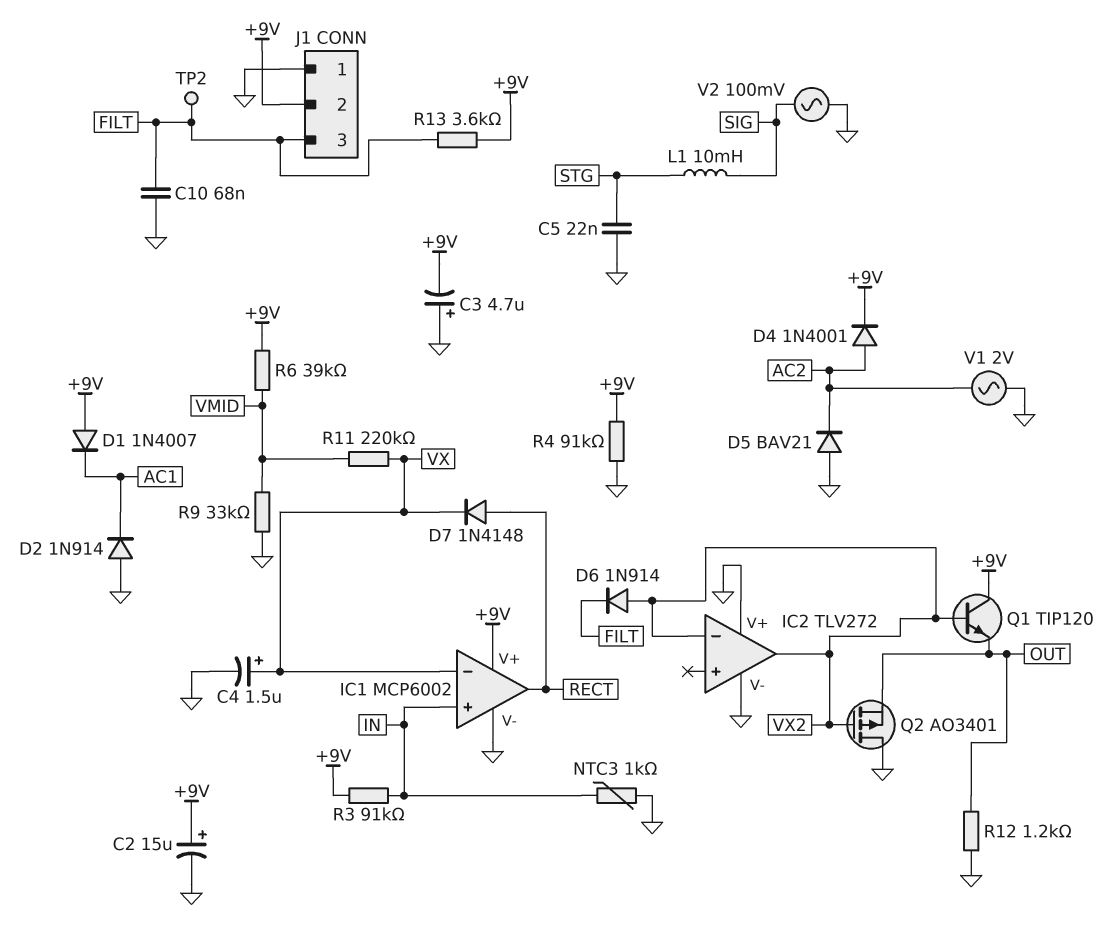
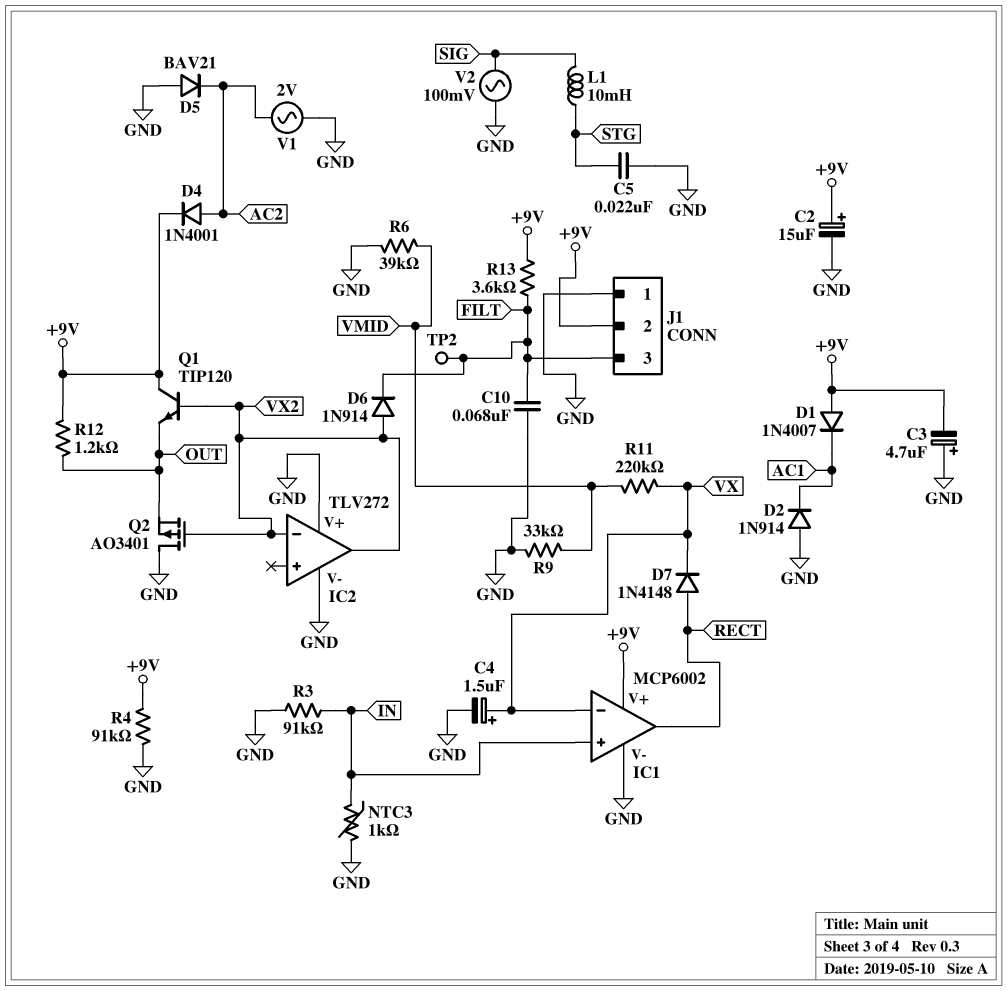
R3: 91k (+9V, IN) -> 91k (GND, IN)
R6: 39k (+9V, VMID) -> 39k (GND, VMID)
R12: 1.2k (GND, OUT) -> 1.2k (+9V, OUT)

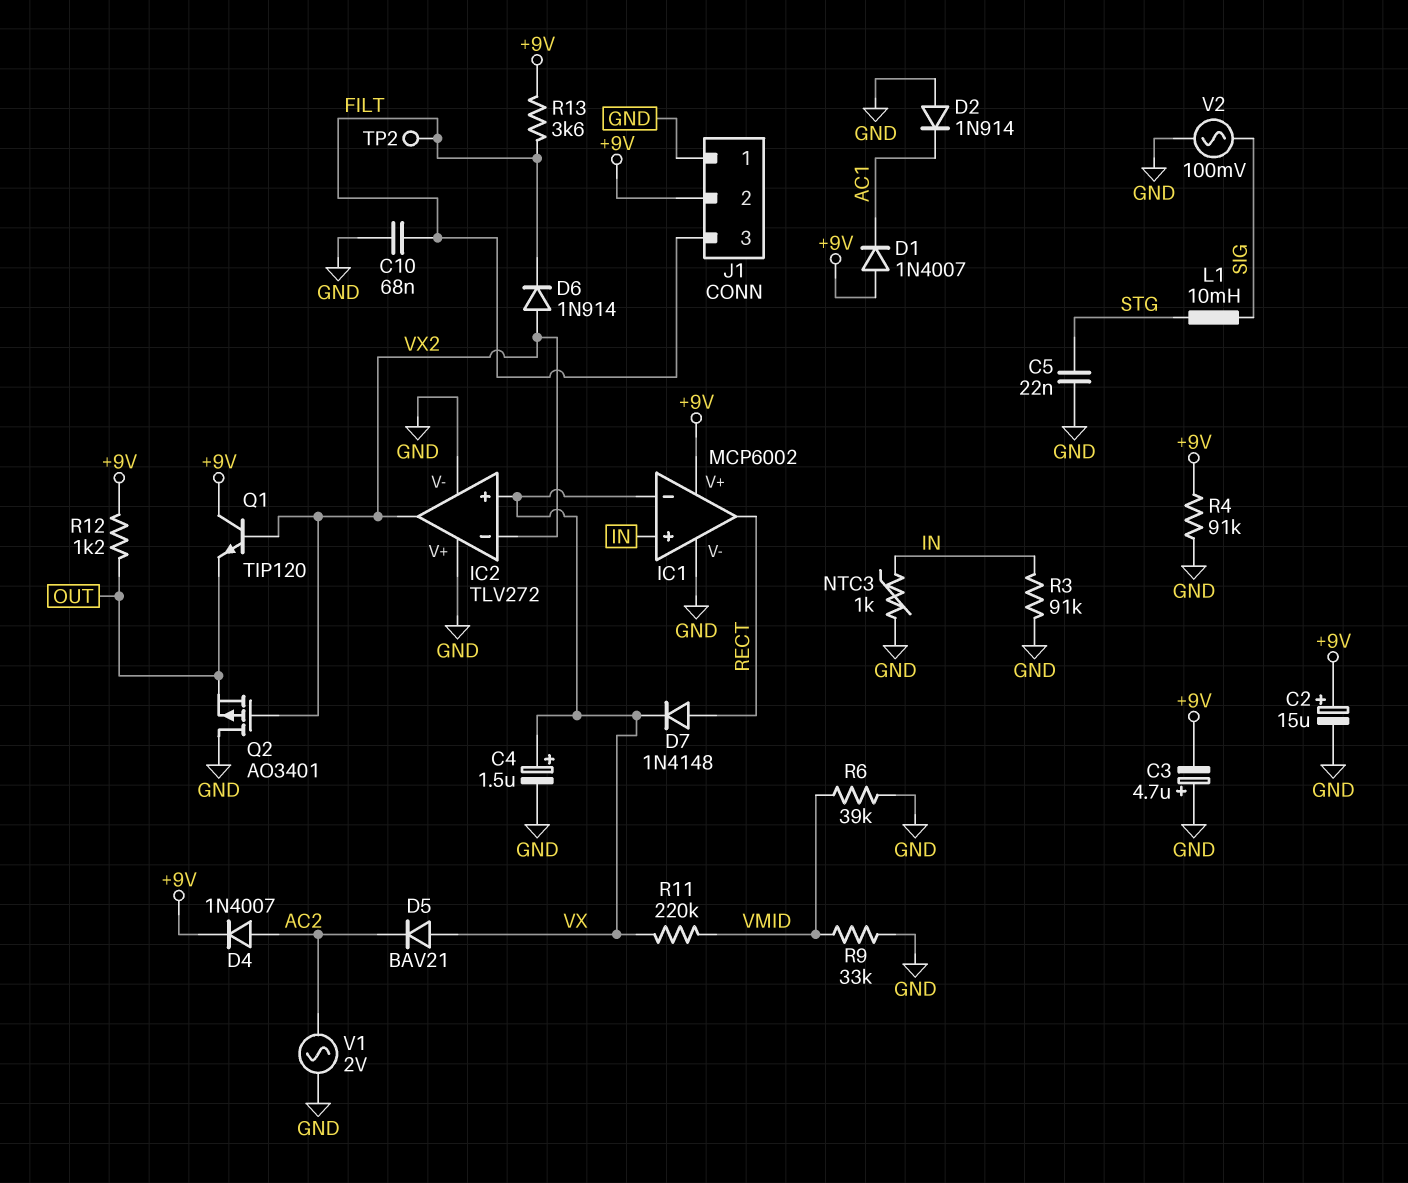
D4: diode 1N4001 (A AC2, K +9V) -> diode 1N4007 (A AC2, K +9V)
D5: diode BAV21 (A GND, K AC2) -> diode BAV21 (A VX, K AC2)
IC2 pin in+: none -> VX

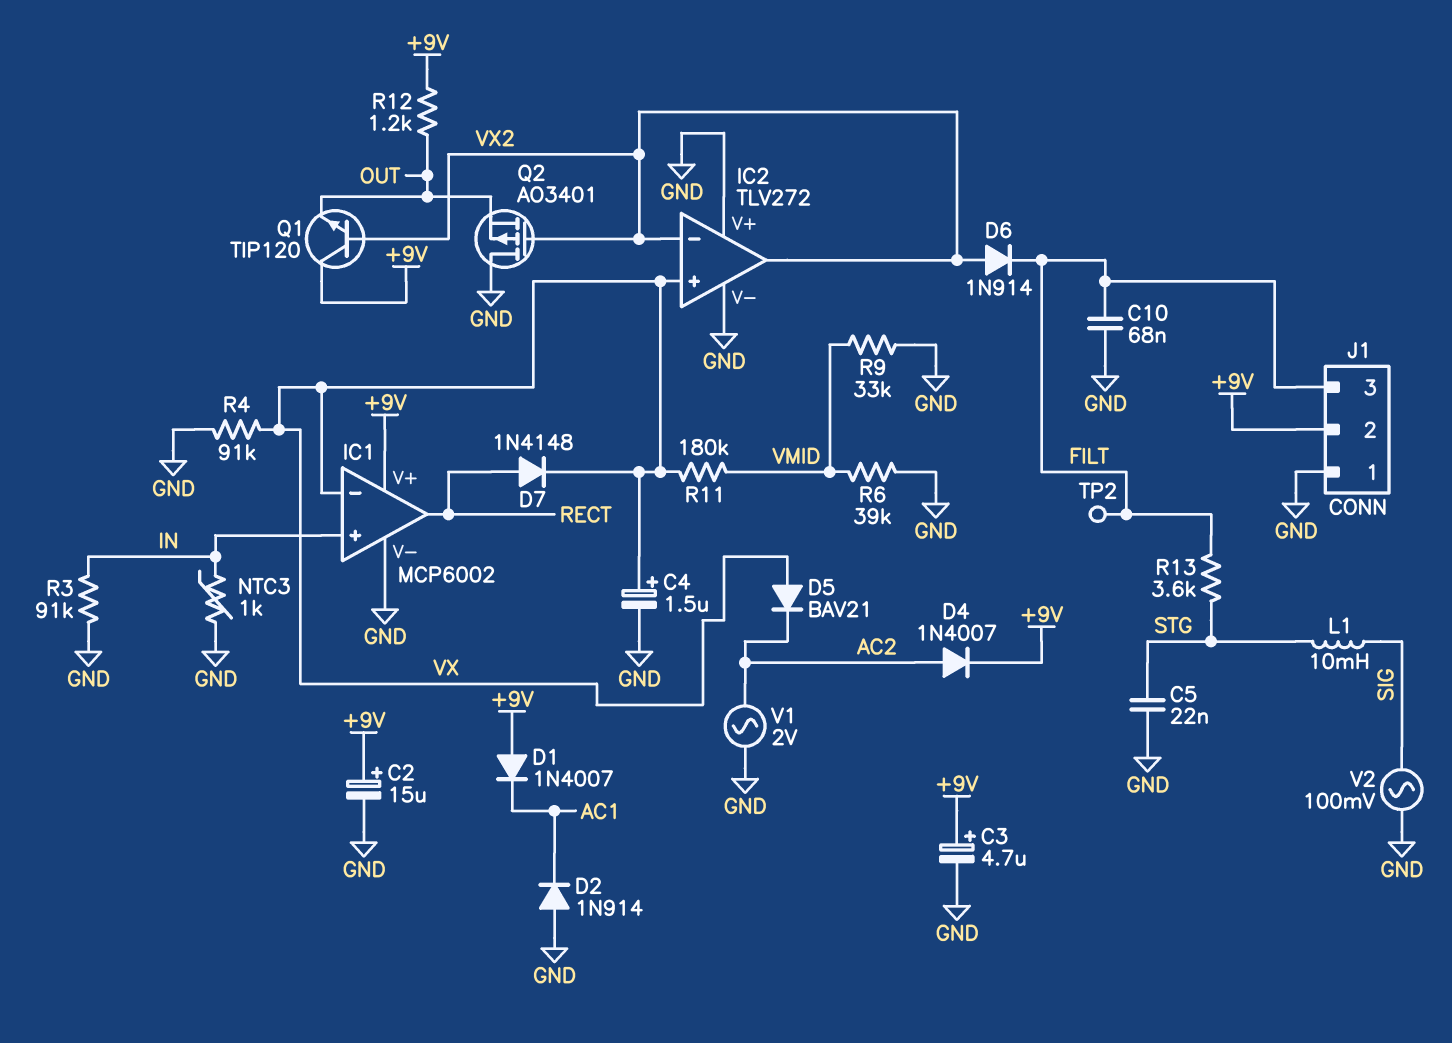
C3: 4.7uF (plus GND, minus +9V) -> 4.7uF (plus +9V, minus GND)
R4: 91k (+9V, GND) -> 91k (GND, VX)
R11: 220k (VMID, VX) -> 180k (VMID, VX)
R13: 3.6k (+9V, FILT) -> 3.6k (FILT, STG)

